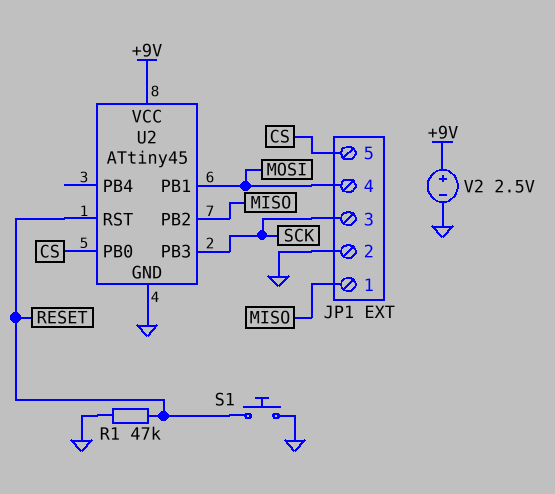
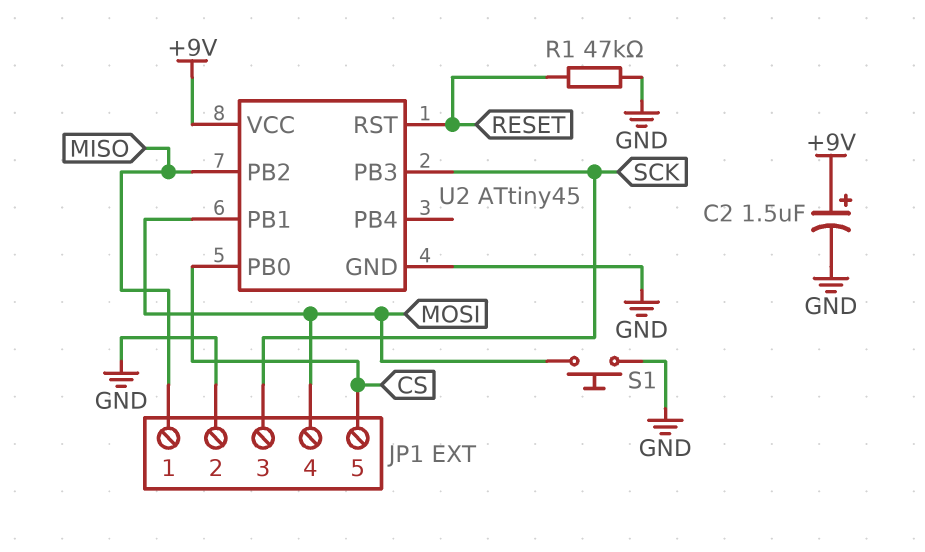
C2: none -> 1.5uF (plus +9V, minus GND)
S1: button (GND, RESET) -> button (GND, MOSI)
V2: 2.5V (plus +9V, minus GND) -> none

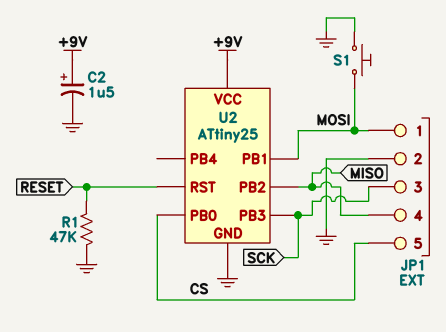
JP1 pin 1: MISO -> MOSI
JP1 pin 4: MOSI -> MISO
U2: ATtiny45 -> ATtiny25

